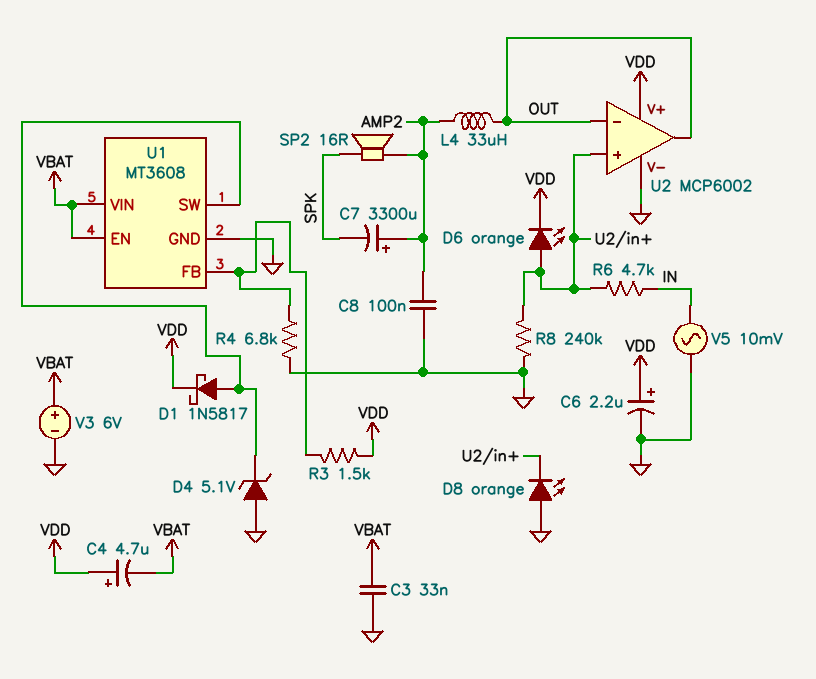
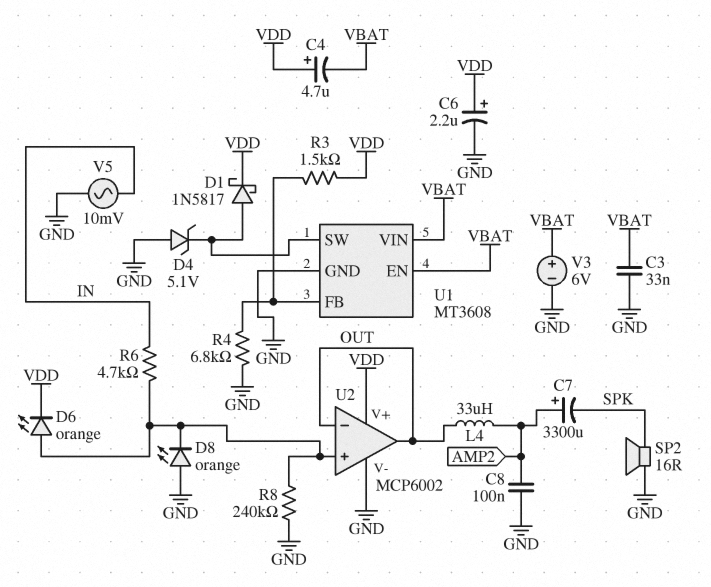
SP2: speaker 16R (AMP2, SPK) -> speaker 16R (GND, SPK)

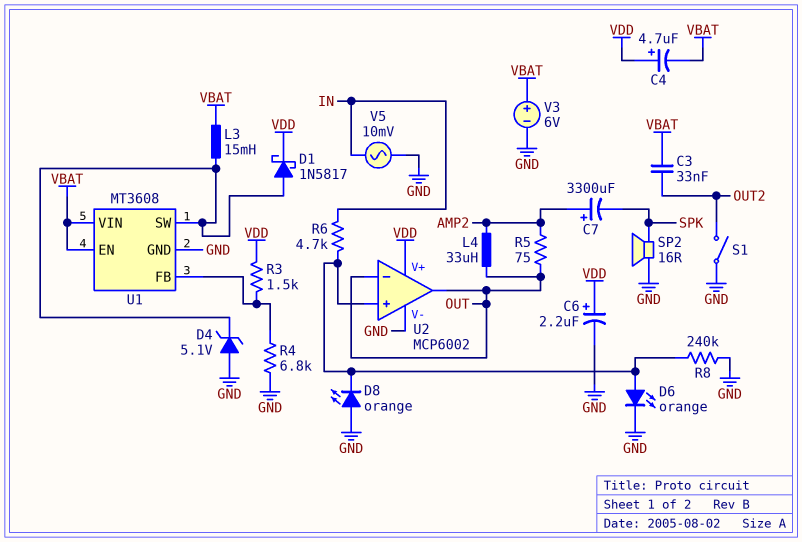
C3: 33nF (GND, VBAT) -> 33nF (OUT2, VBAT)
C8: 100nF (AMP2, GND) -> none
D6: LED orange (A U2/in+, K VDD) -> LED orange (A U2/in+, K GND)
L3: none -> 15mH (U1/SW, VBAT)
R5: none -> 75 (AMP2, OUT)
S1: none -> switch (GND, OUT2)

